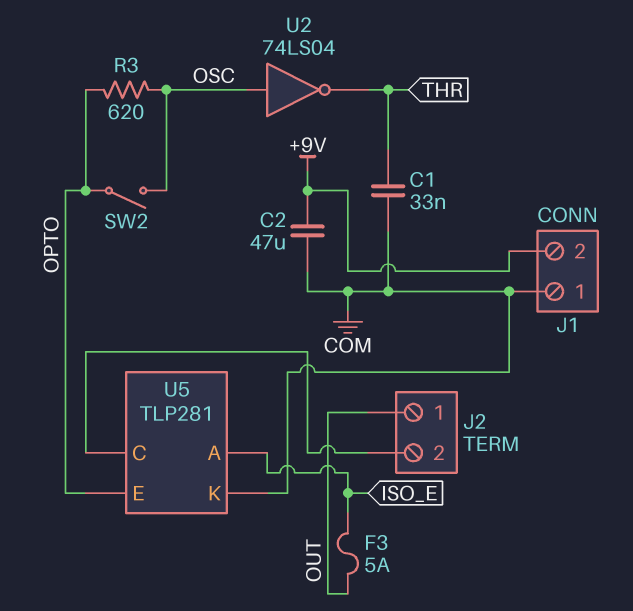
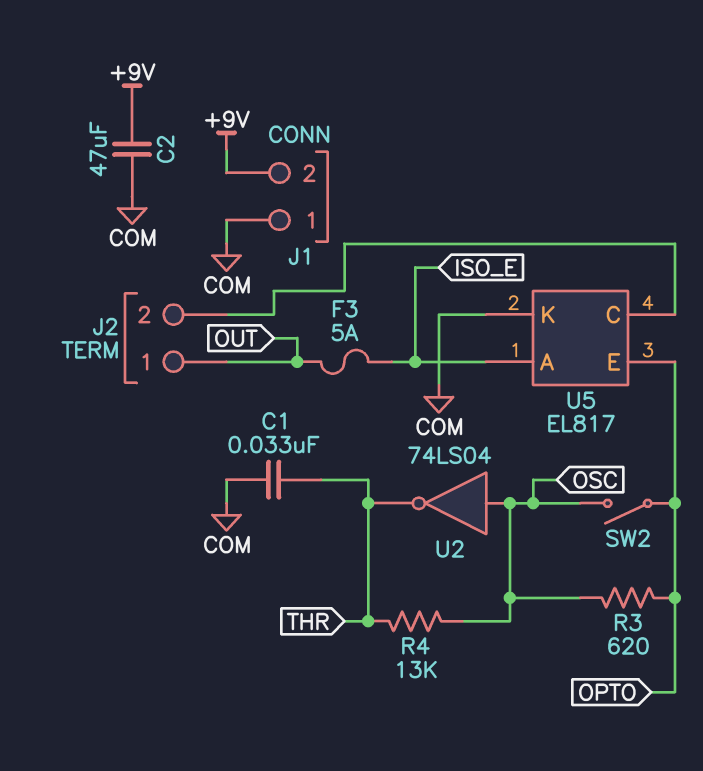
R4: none -> 13k (OSC, THR)
U5: TLP281 -> EL817

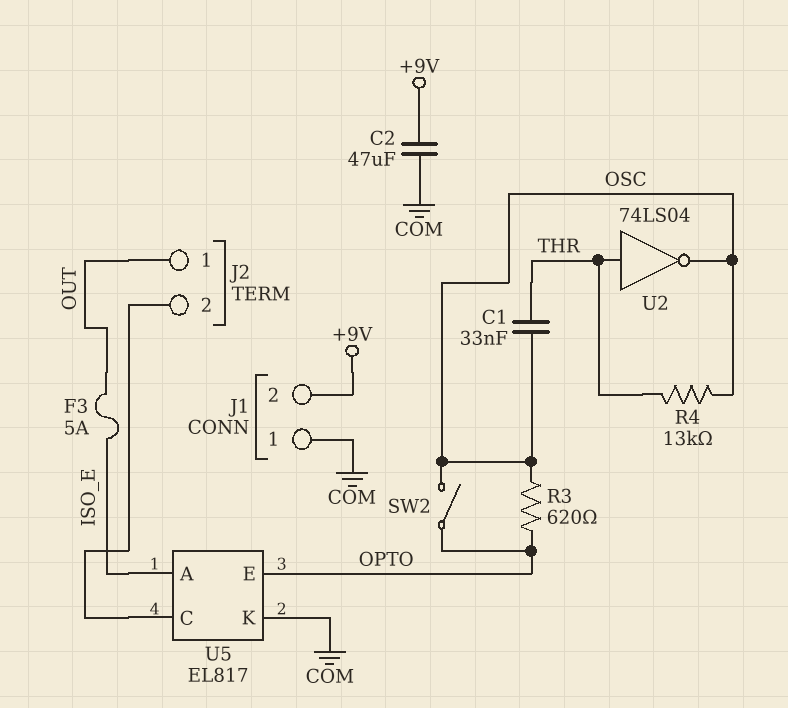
C1: 33nF (COM, THR) -> 33nF (OSC, THR)
U2: NOT 74LS04 (in OSC, out THR) -> NOT 74LS04 (in THR, out OSC)

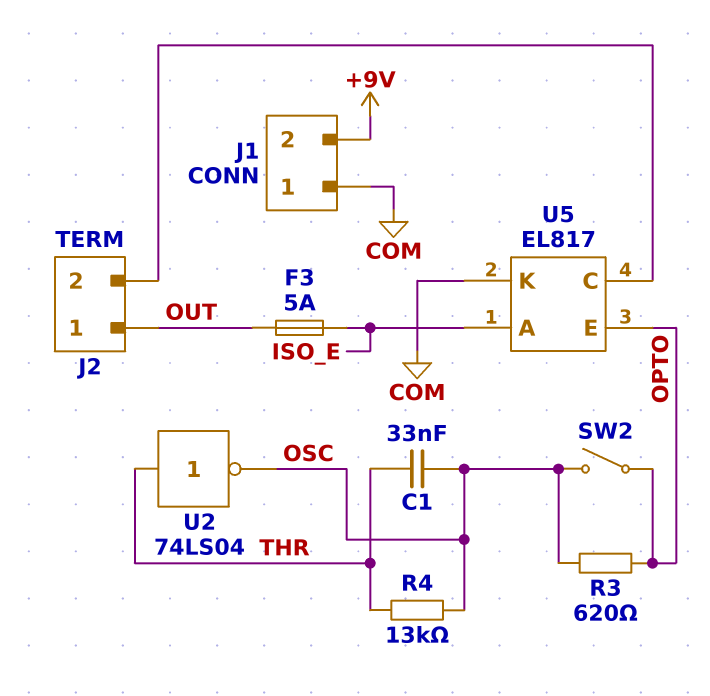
C2: 47uF (+9V, COM) -> none

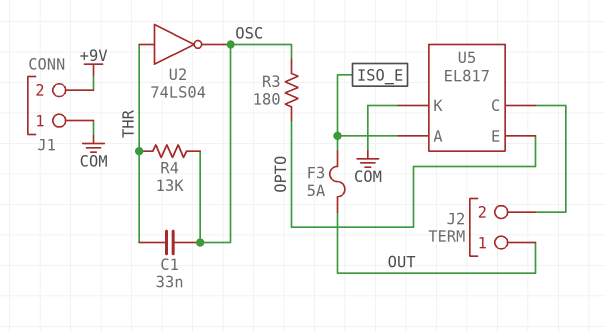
R3: 620 (OPTO, OSC) -> 180 (OPTO, OSC)
SW2: switch (OPTO, OSC) -> none

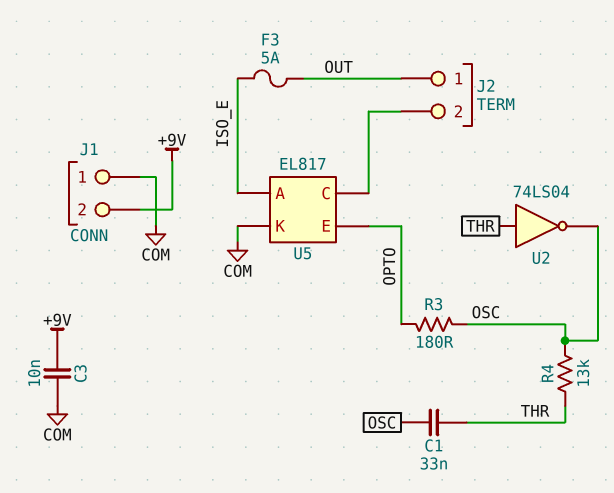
C3: none -> 10nF (+9V, COM)

